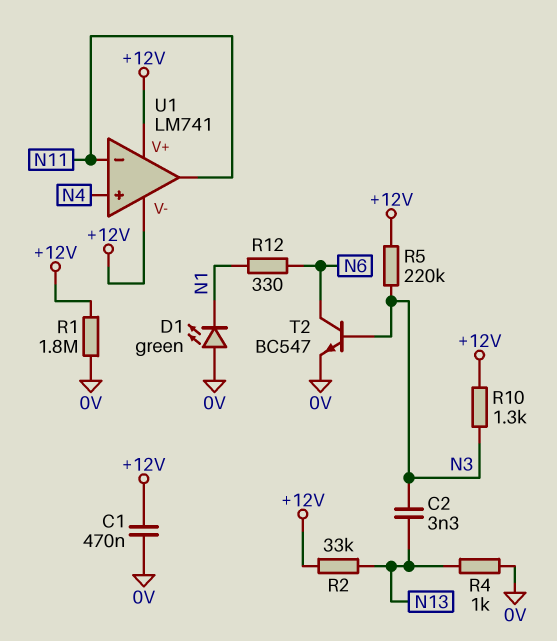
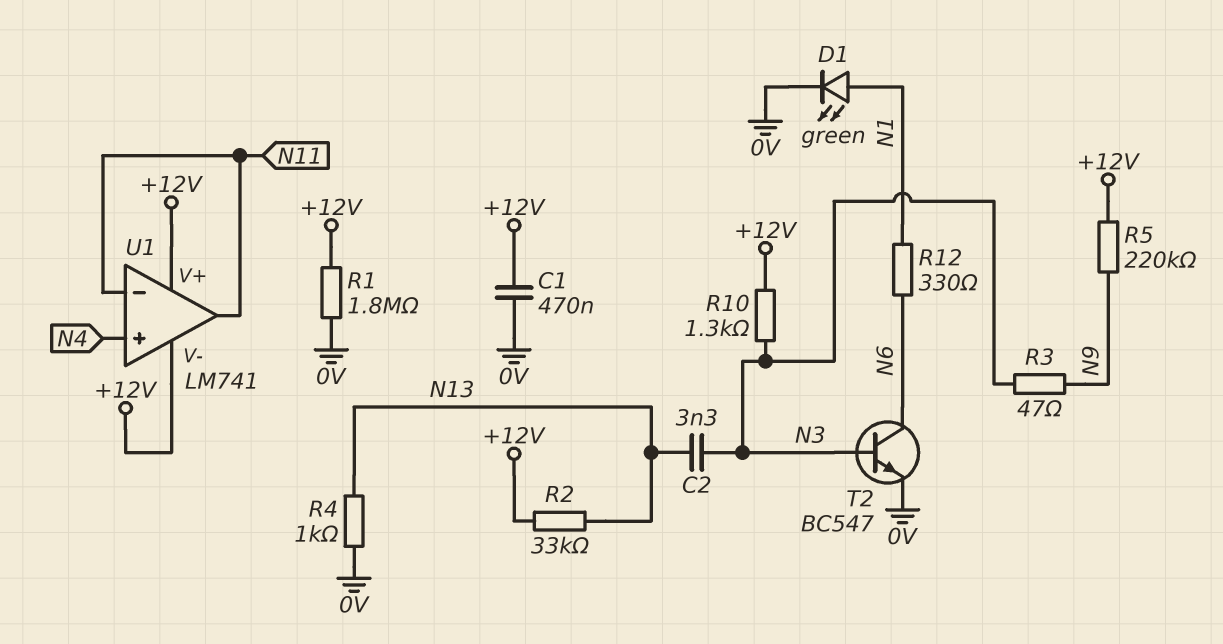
D1: LED green (A 0V, K N1) -> LED green (A N1, K 0V)
R3: none -> 47 (N3, N9)
R5: 220k (+12V, N3) -> 220k (+12V, N9)

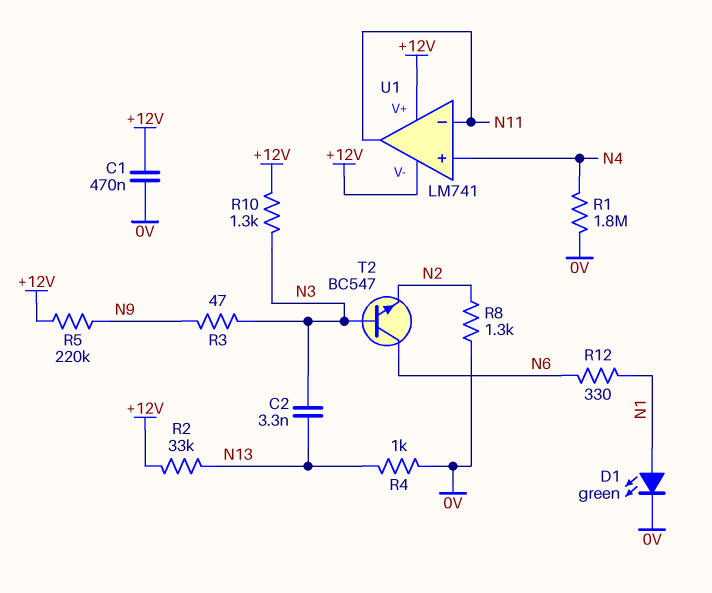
R1: 1.8M (+12V, 0V) -> 1.8M (0V, N4)
R8: none -> 1.3k (0V, N2)
T2: NPN BC547 (B N3, C N6, E 0V) -> NPN BC547 (B N3, C N6, E N2)

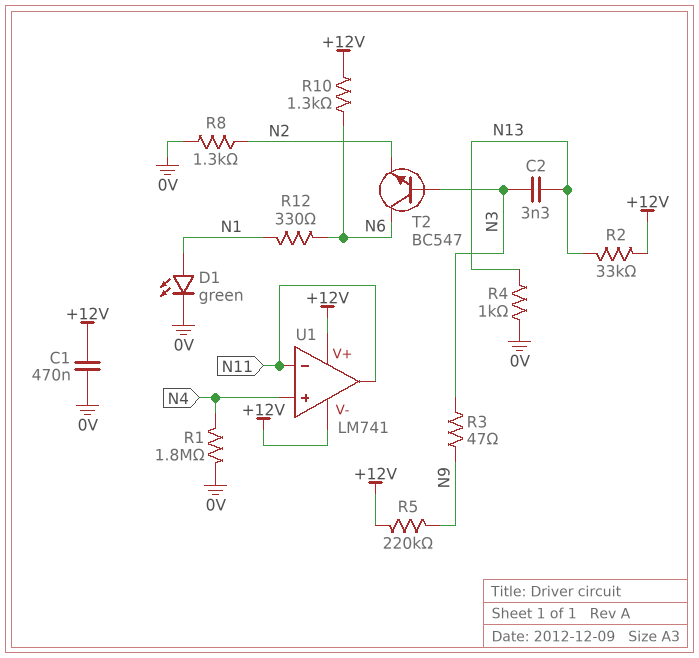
R10: 1.3k (+12V, N3) -> 1.3k (+12V, N6)

